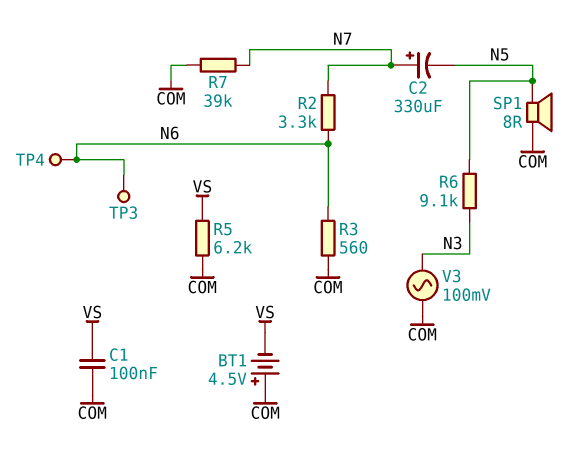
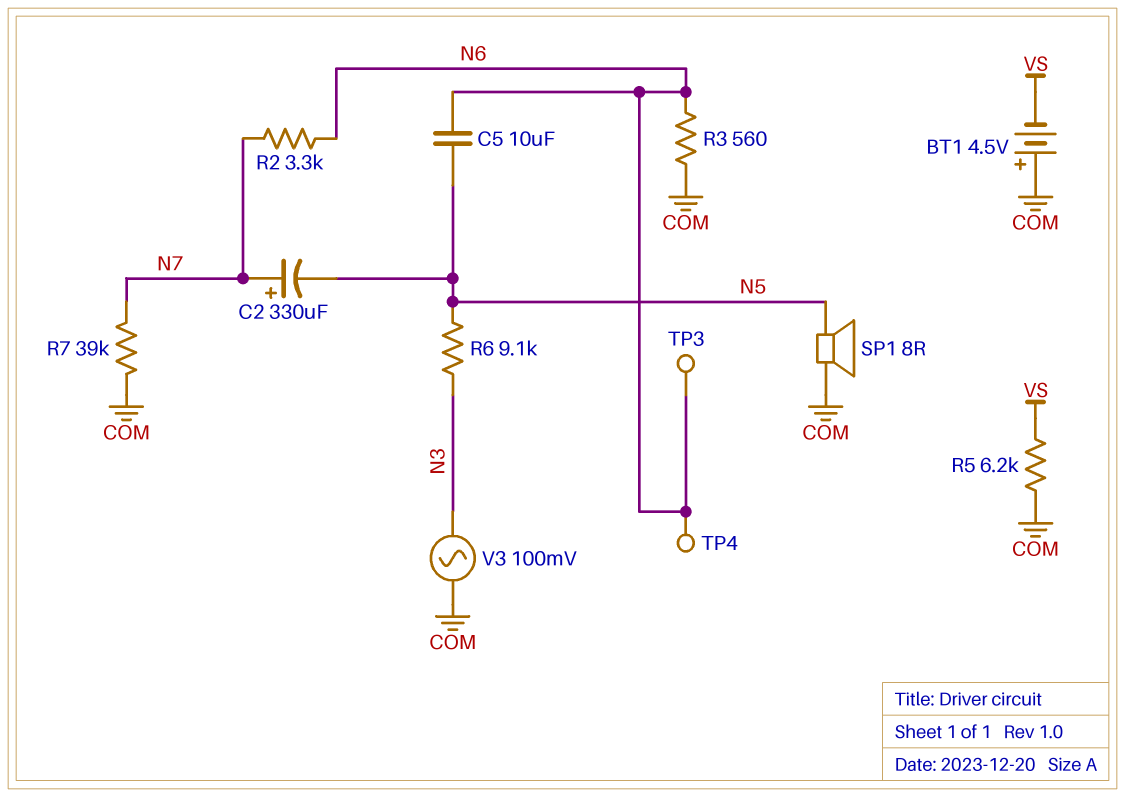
C1: 100nF (COM, VS) -> none
C5: none -> 10uF (N5, N6)

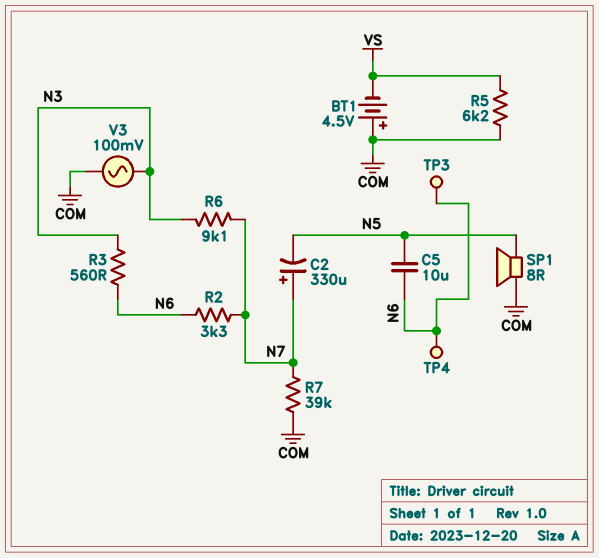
R3: 560 (COM, N6) -> 560 (N3, N6)
R6: 9.1k (N3, N5) -> 9.1k (N3, N7)

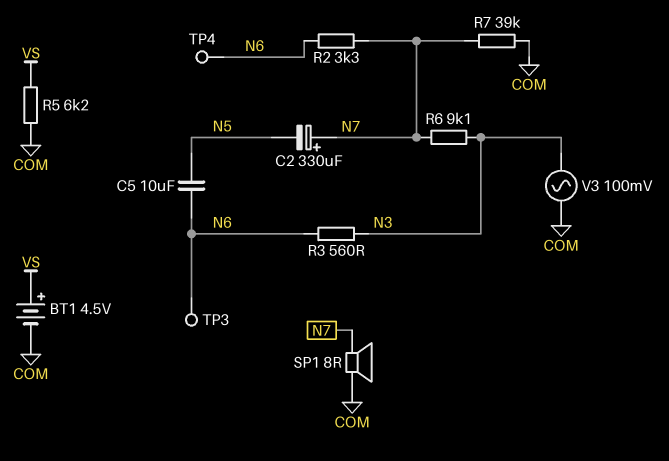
BT1: 4.5V (plus COM, minus VS) -> 4.5V (plus VS, minus COM)
SP1: speaker 8R (COM, N5) -> speaker 8R (COM, N7)

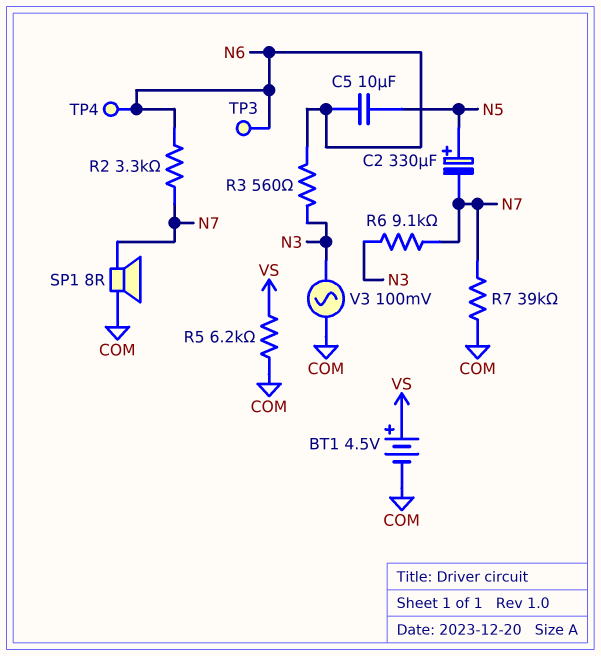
C2: 330uF (plus N7, minus N5) -> 330uF (plus N5, minus N7)

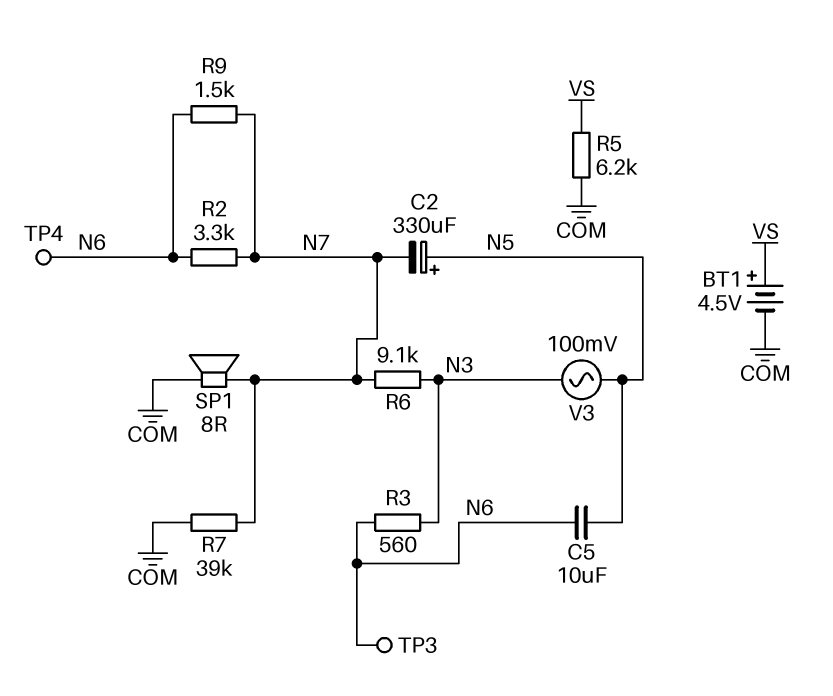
R9: none -> 1.5k (N6, N7)
V3: AC 100mV (COM, N3) -> AC 100mV (N3, N5)

